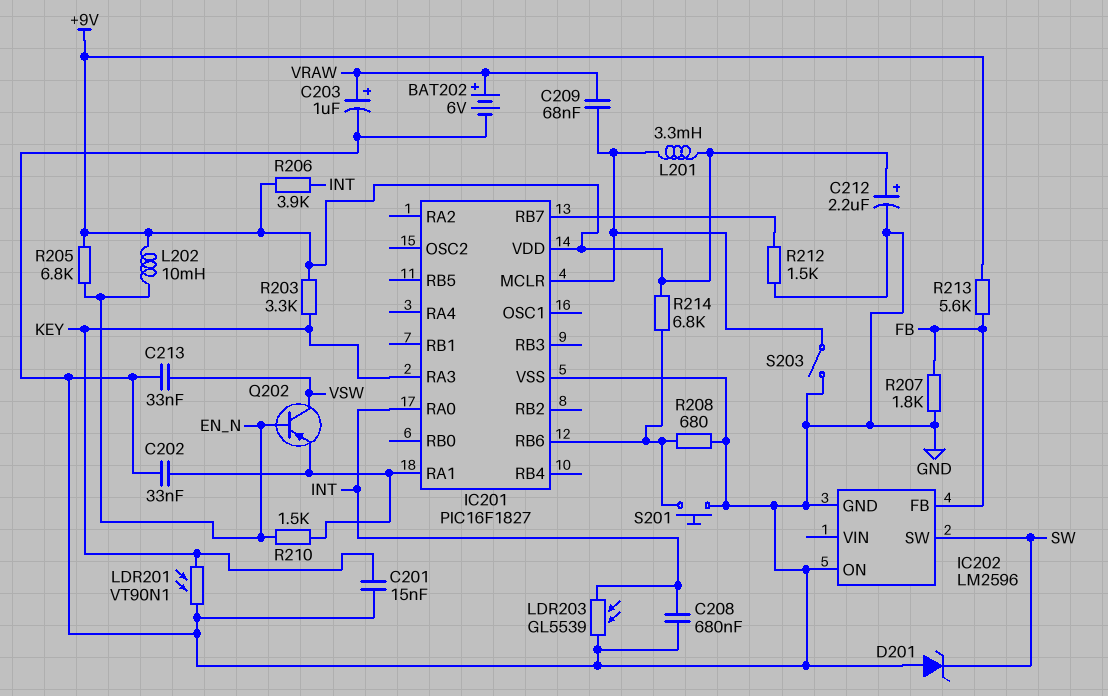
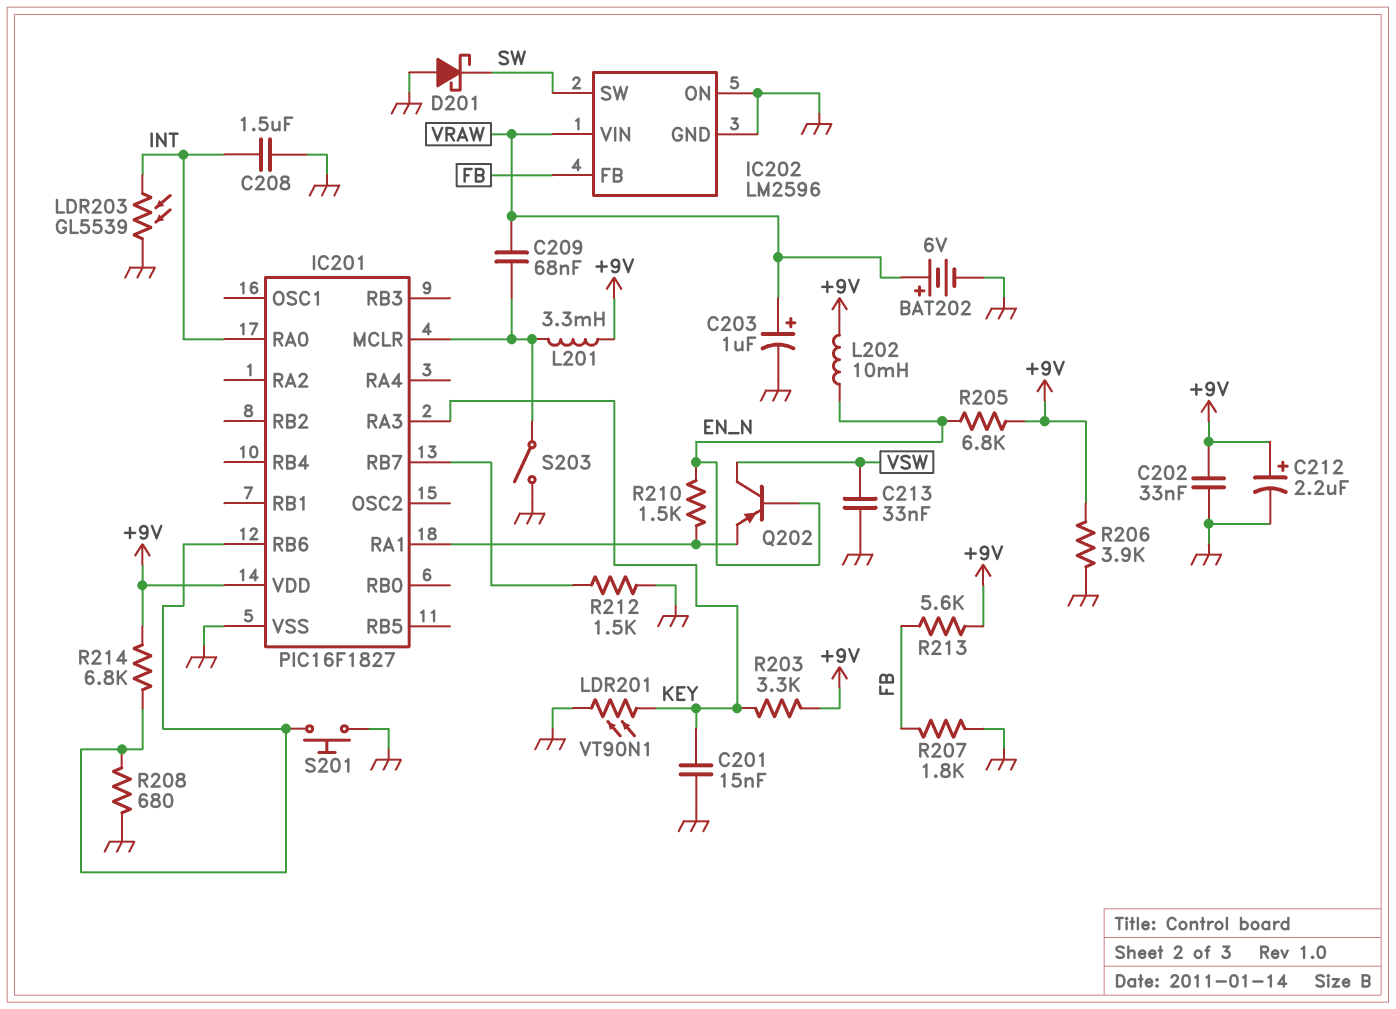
C202: 33nF (GND, IC201/RA1) -> 33nF (+9V, GND)
C208: 680nF (GND, INT) -> 1.5uF (GND, INT)
D201: zener (A GND, K SW) -> schottky (A GND, K SW)
IC202 pin VIN: none -> VRAW
R206: 3.9k (+9V, INT) -> 3.9k (+9V, GND)

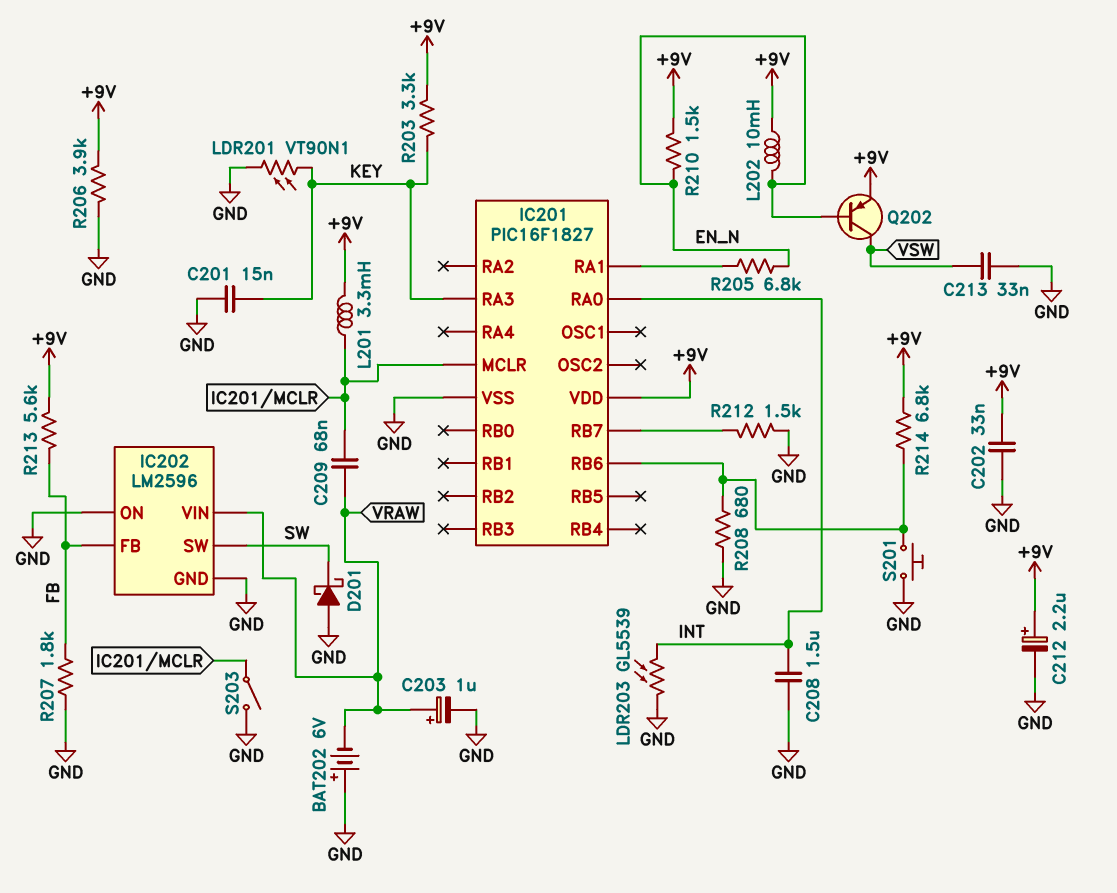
BAT202: 6V (plus VRAW, minus GND) -> 6V (plus GND, minus VRAW)
Q202: PNP (B EN_N, C VSW, E IC201/RA1) -> PNP (B EN_N, C VSW, E +9V)
R205: 6.8k (+9V, EN_N) -> 6.8k (EN_N, IC201/RA1)
R210: 1.5k (EN_N, IC201/RA1) -> 1.5k (+9V, EN_N)

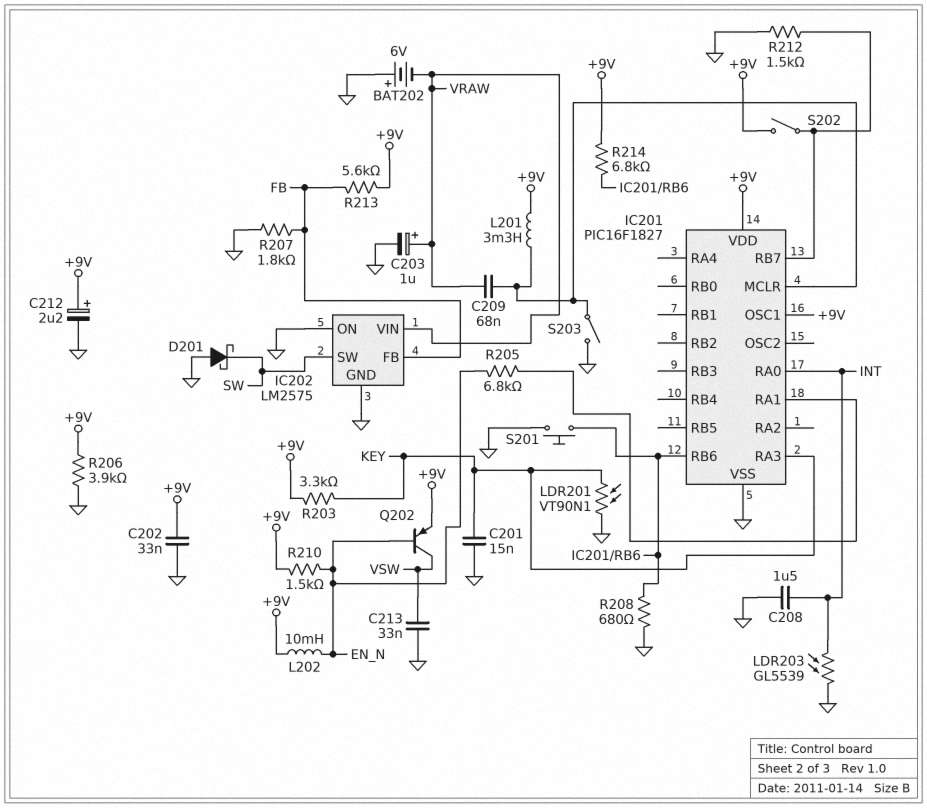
IC201 pin OSC1: none -> +9V
IC202: LM2596 -> LM2575
S202: none -> switch (+9V, IC201/RB7)

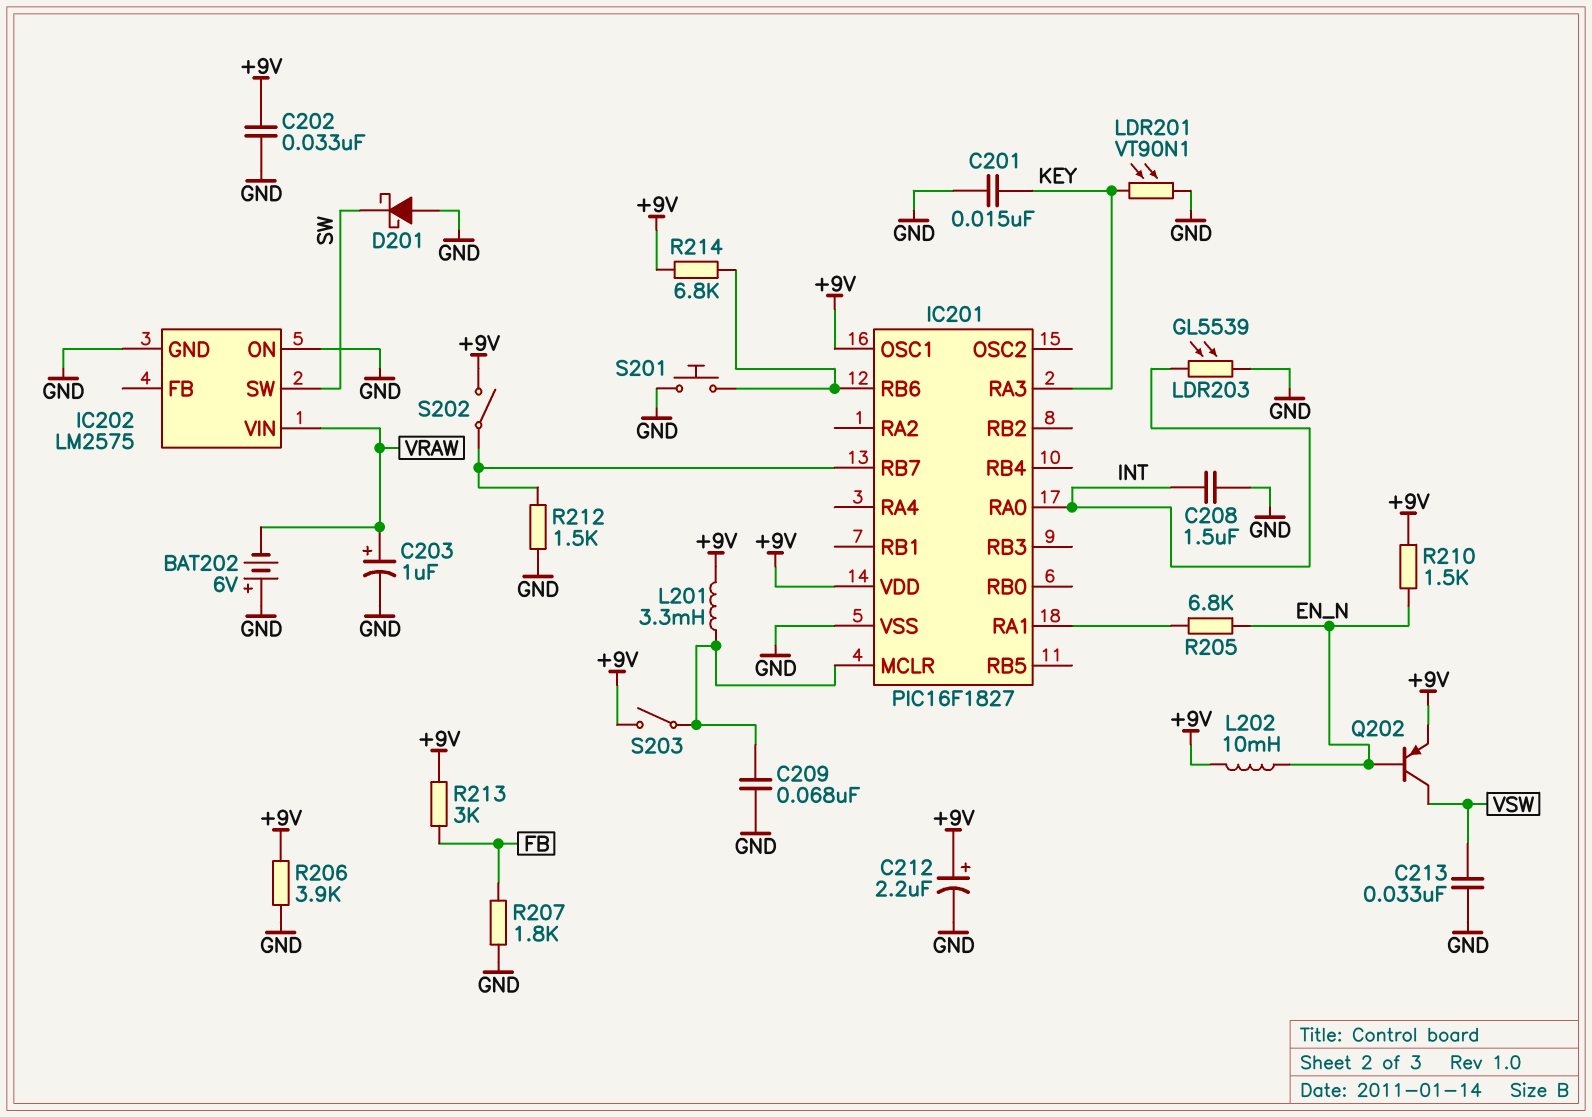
C209: 68nF (IC201/MCLR, VRAW) -> 68nF (GND, IC201/MCLR)
IC202 pin FB: FB -> none
R203: 3.3k (+9V, KEY) -> none
R208: 680 (GND, IC201/RB6) -> none
R213: 5.6k (+9V, FB) -> 3k (+9V, FB)
S203: switch (GND, IC201/MCLR) -> switch (+9V, IC201/MCLR)

